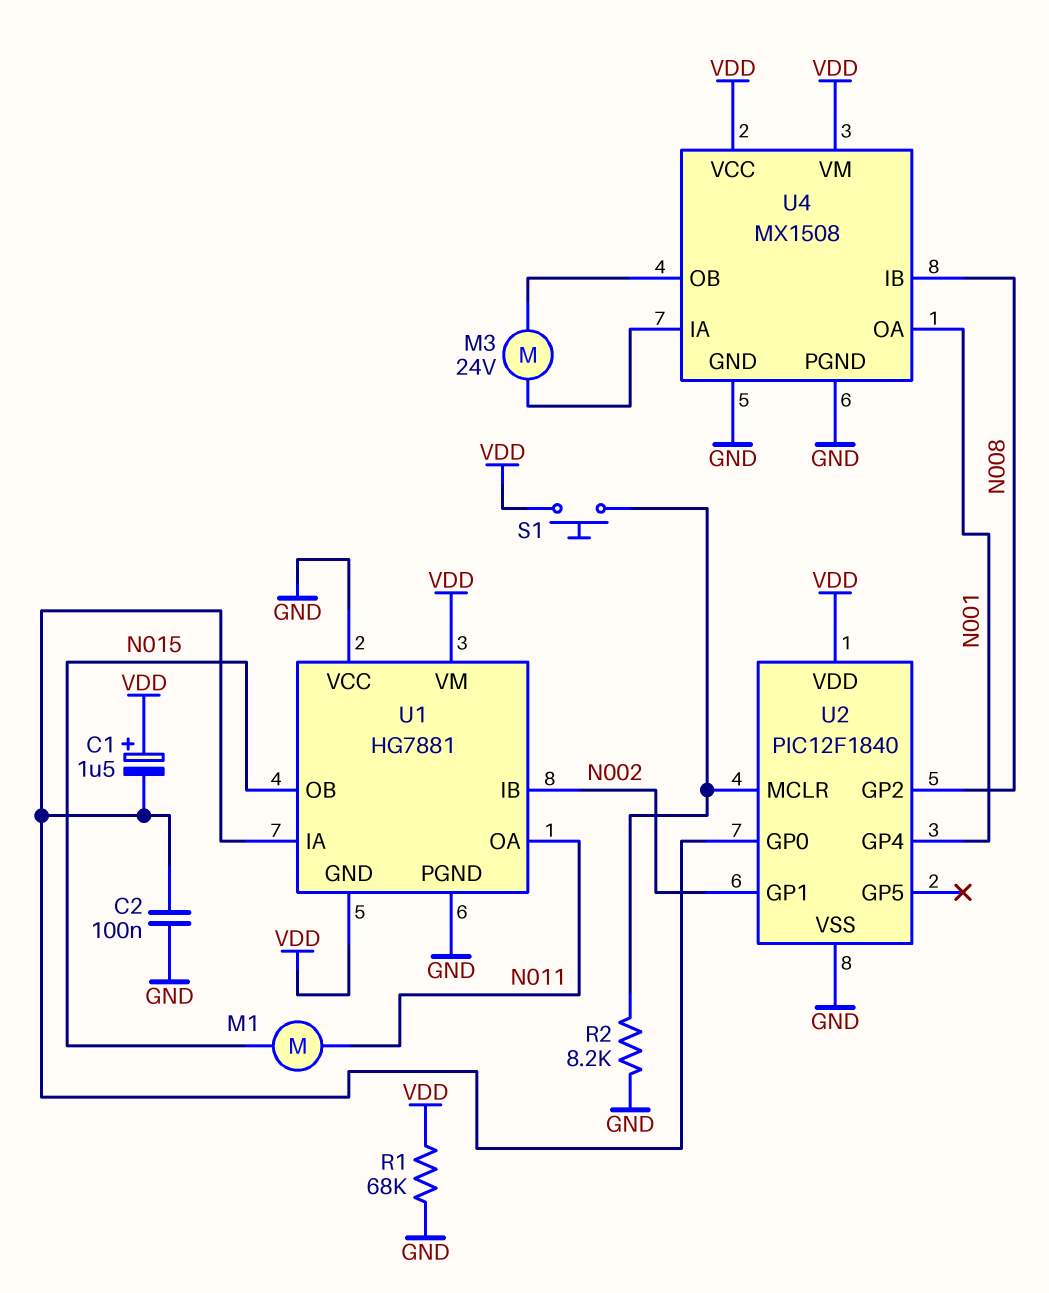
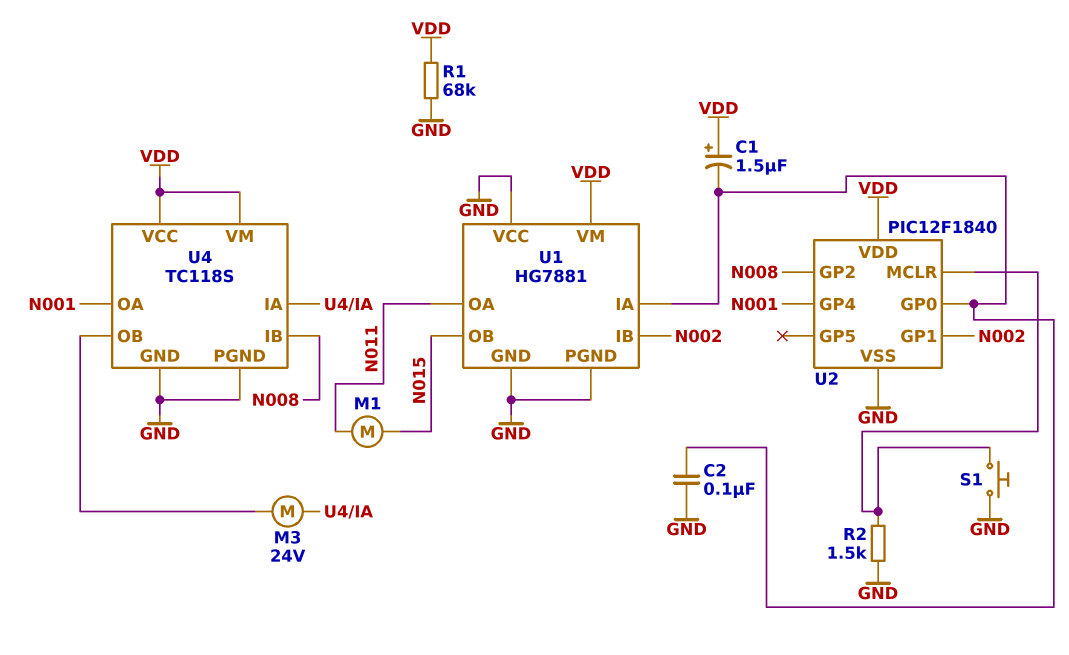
R2: 8.2k (GND, U2/MCLR) -> 1.5k (GND, U2/MCLR)
S1: button (U2/MCLR, VDD) -> button (GND, U2/MCLR)
U1 pin GND: VDD -> GND
U4: MX1508 -> TC118S

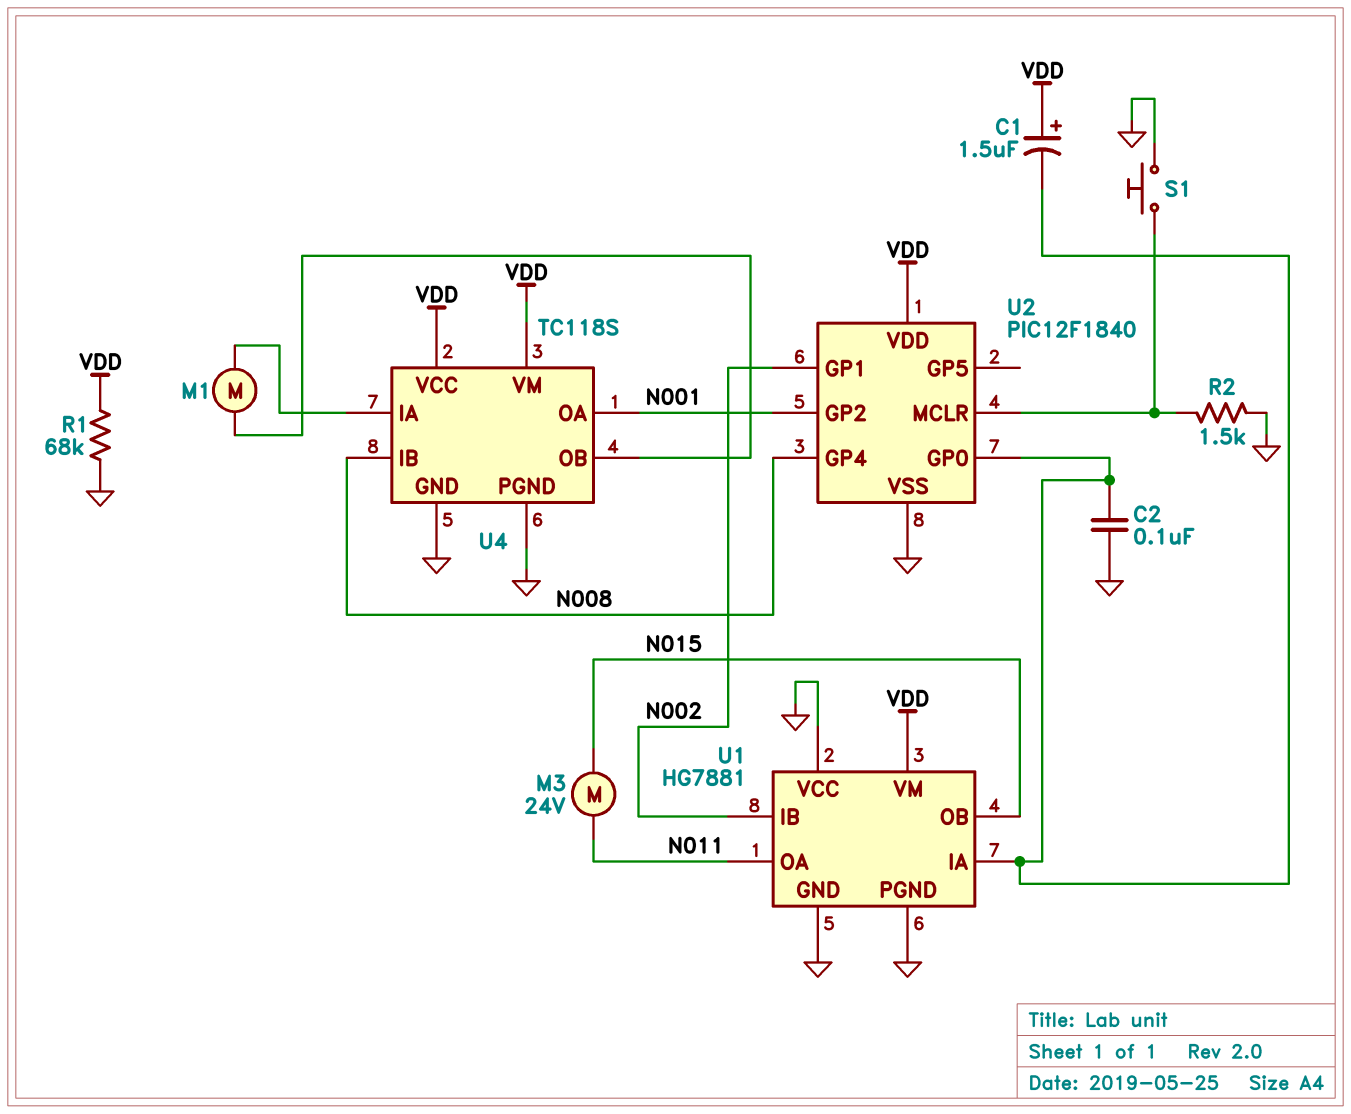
M1: motor (N011, N015) -> motor (U4/IA, U4/OB)
M3: motor 24V (U4/IA, U4/OB) -> motor 24V (N011, N015)
U2 pin GP2: N008 -> N001
U2 pin GP4: N001 -> N008

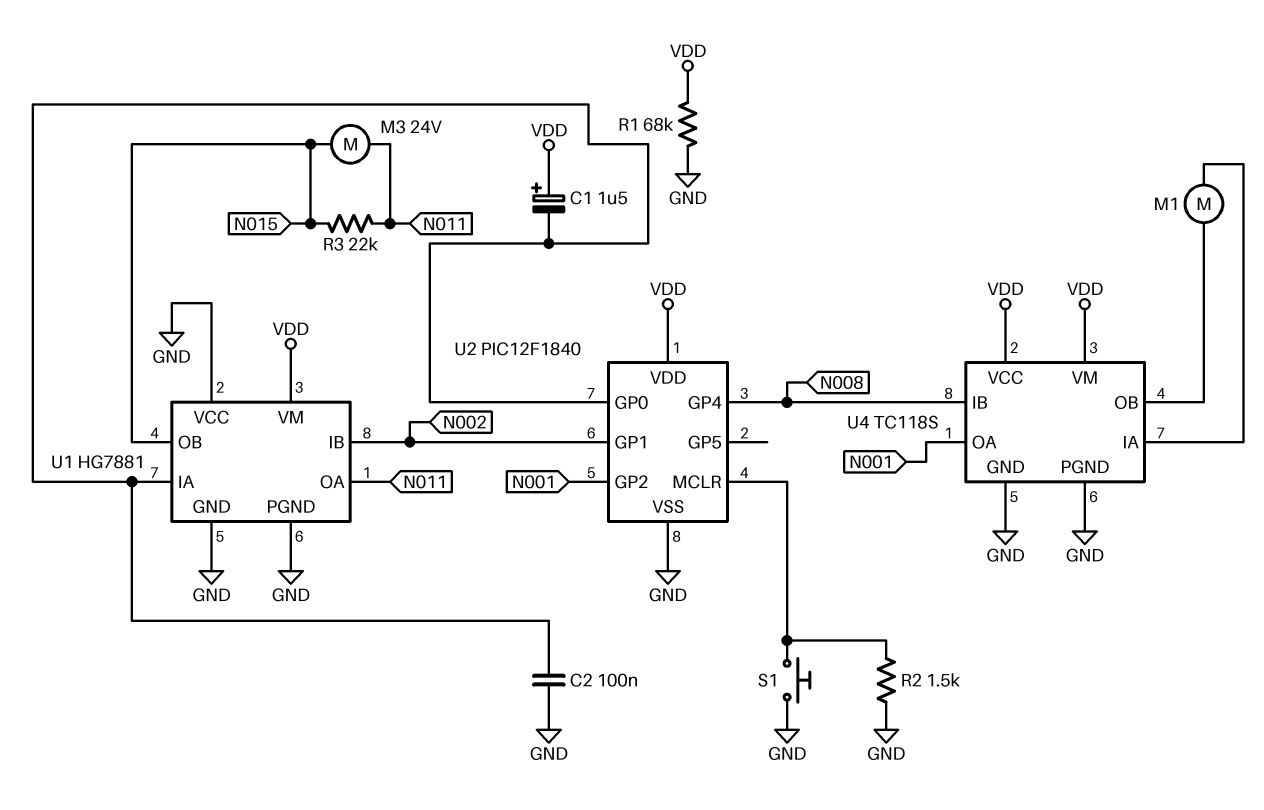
R3: none -> 22k (N011, N015)

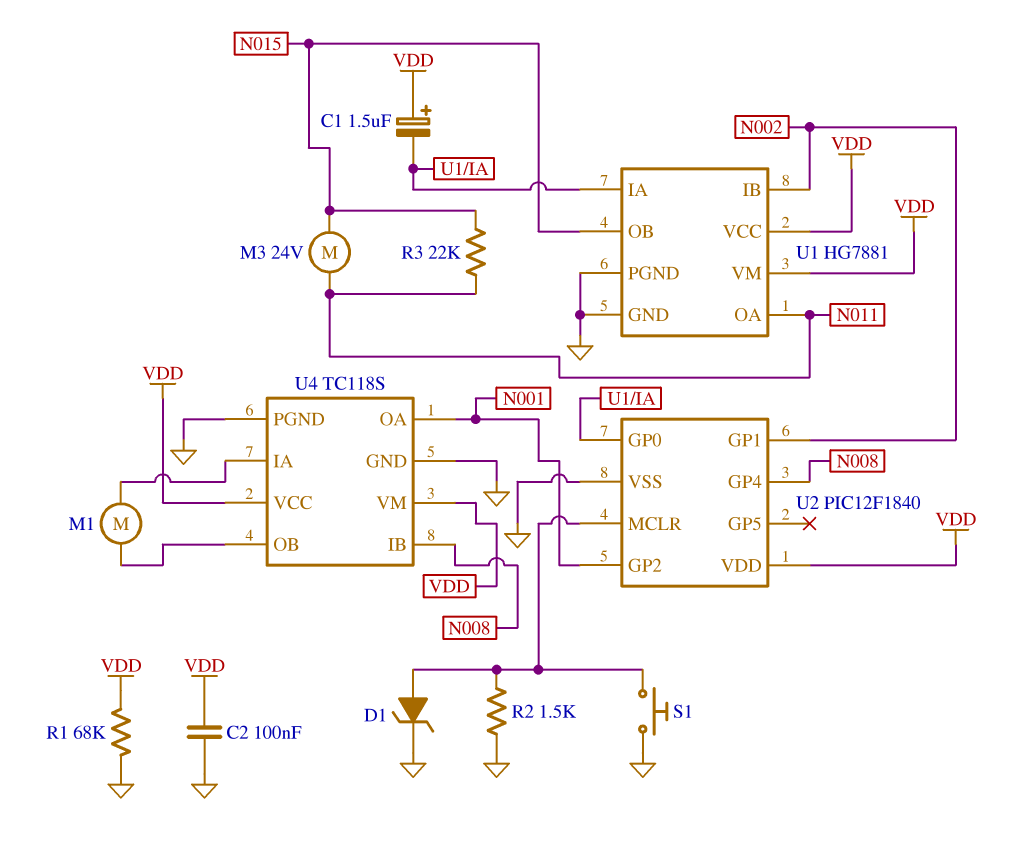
C2: 100nF (GND, U1/IA) -> 100nF (GND, VDD)
D1: none -> zener (A U2/MCLR, K GND)
U1 pin VCC: GND -> VDD

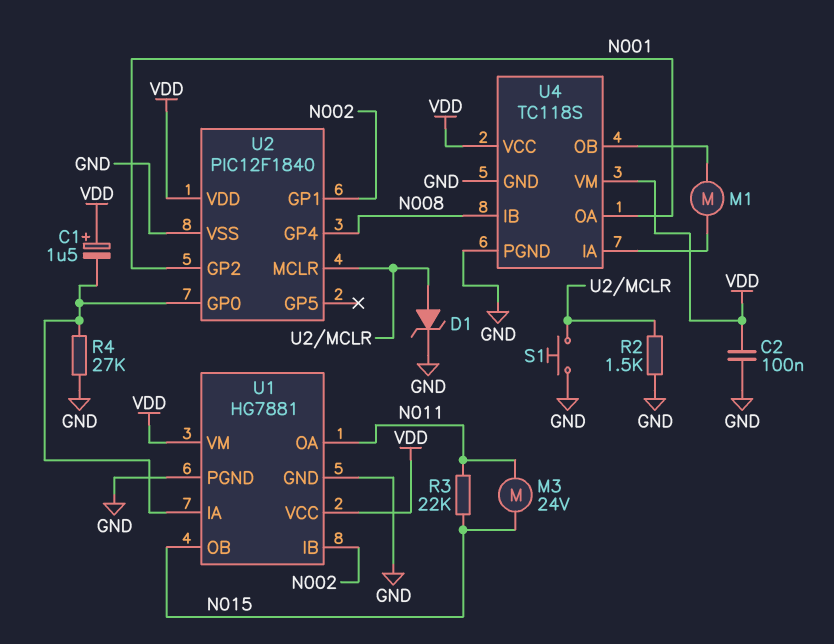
R1: 68k (GND, VDD) -> none
R4: none -> 27k (GND, U1/IA)

